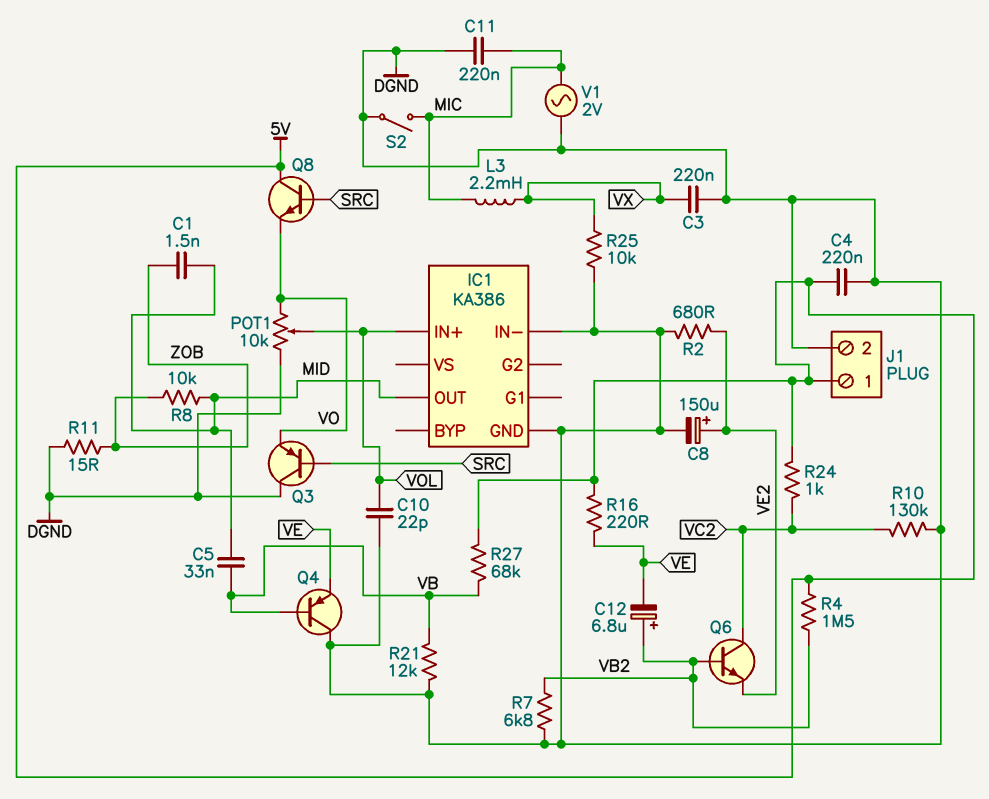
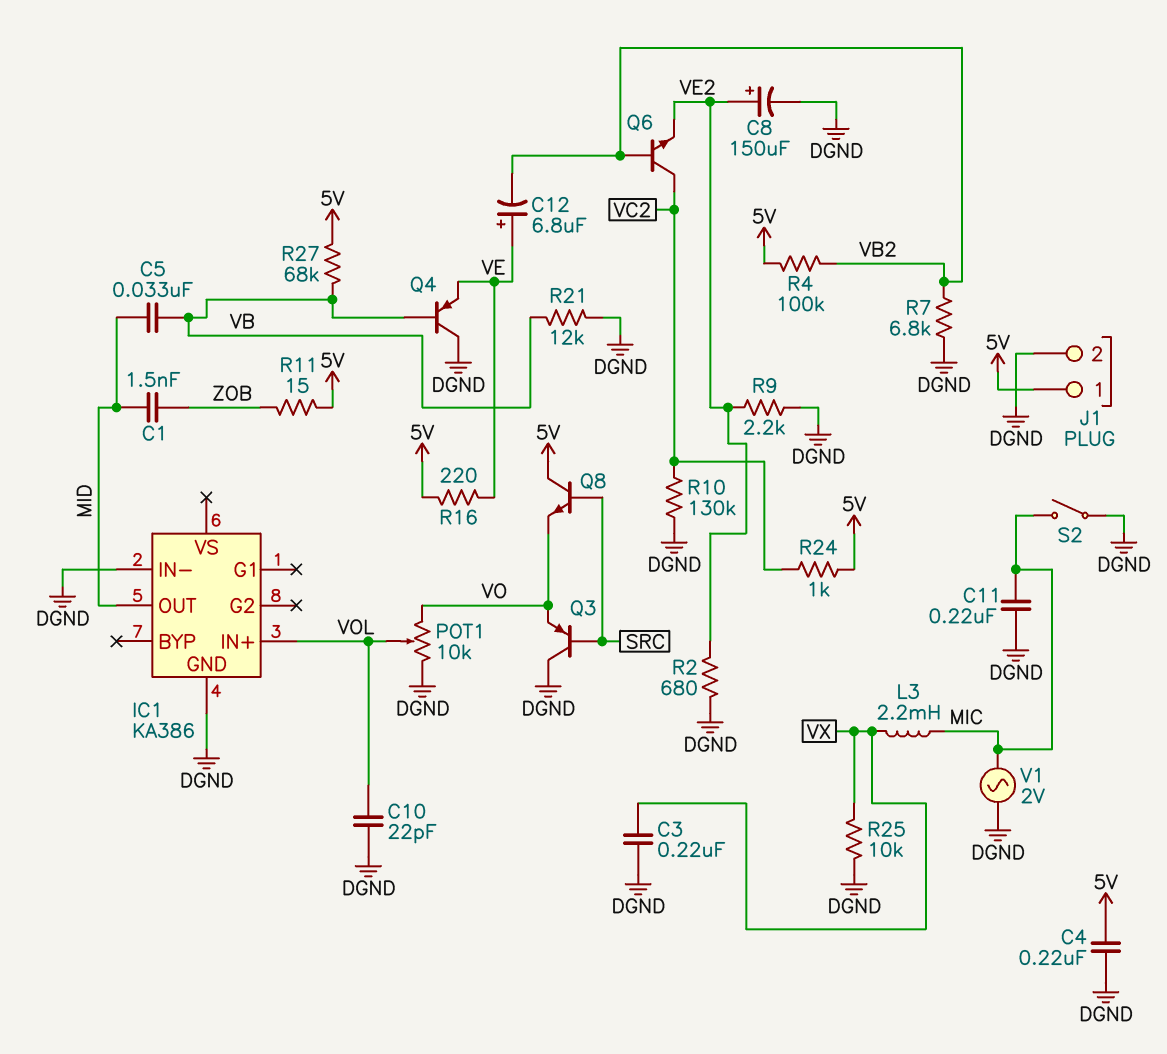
C12: 6.8uF (plus VB2, minus VE) -> 6.8uF (plus VE, minus VB2)
R4: 1.5M (5V, VB2) -> 100k (5V, VB2)
R8: 10k (MID, ZOB) -> none
R9: none -> 2.2k (DGND, VE2)
R11: 15 (DGND, ZOB) -> 15 (5V, ZOB)

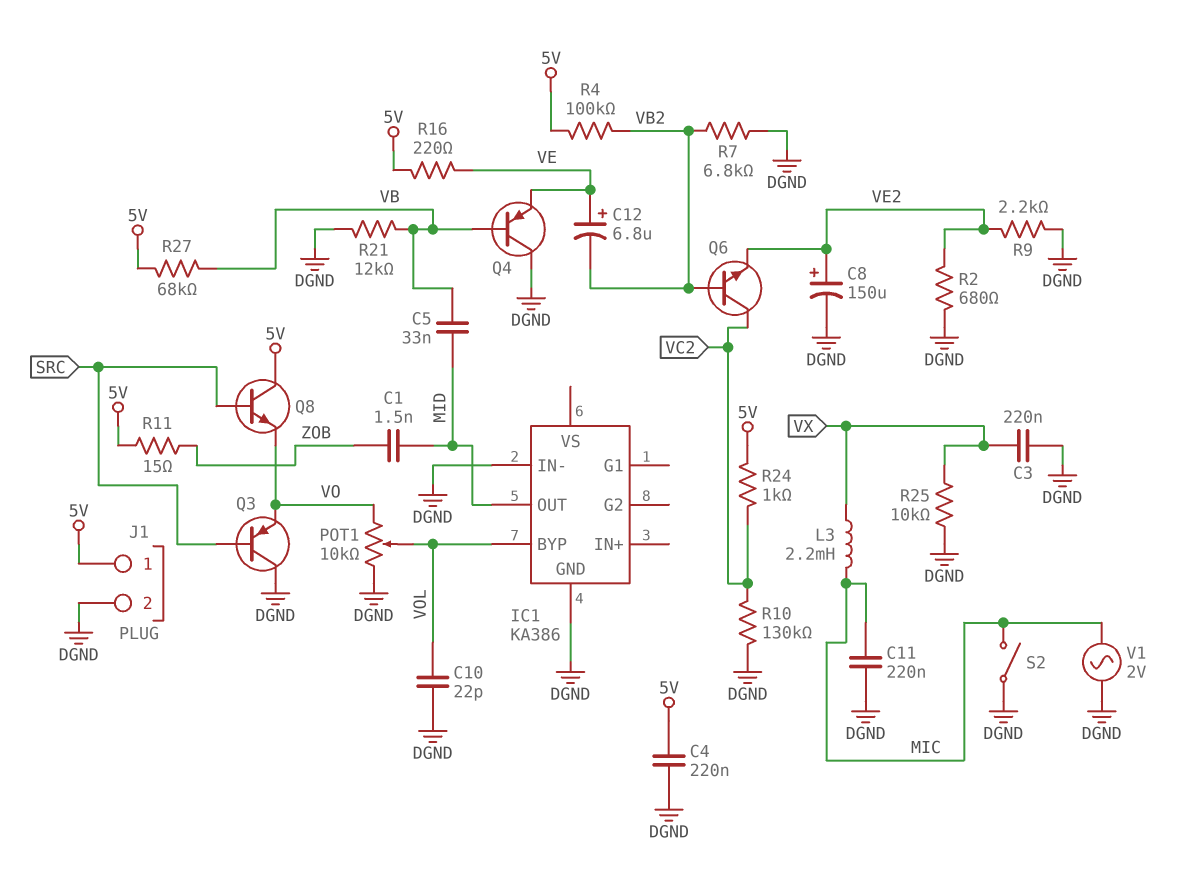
IC1 pin BYP: none -> VOL
IC1 pin IN+: VOL -> none

